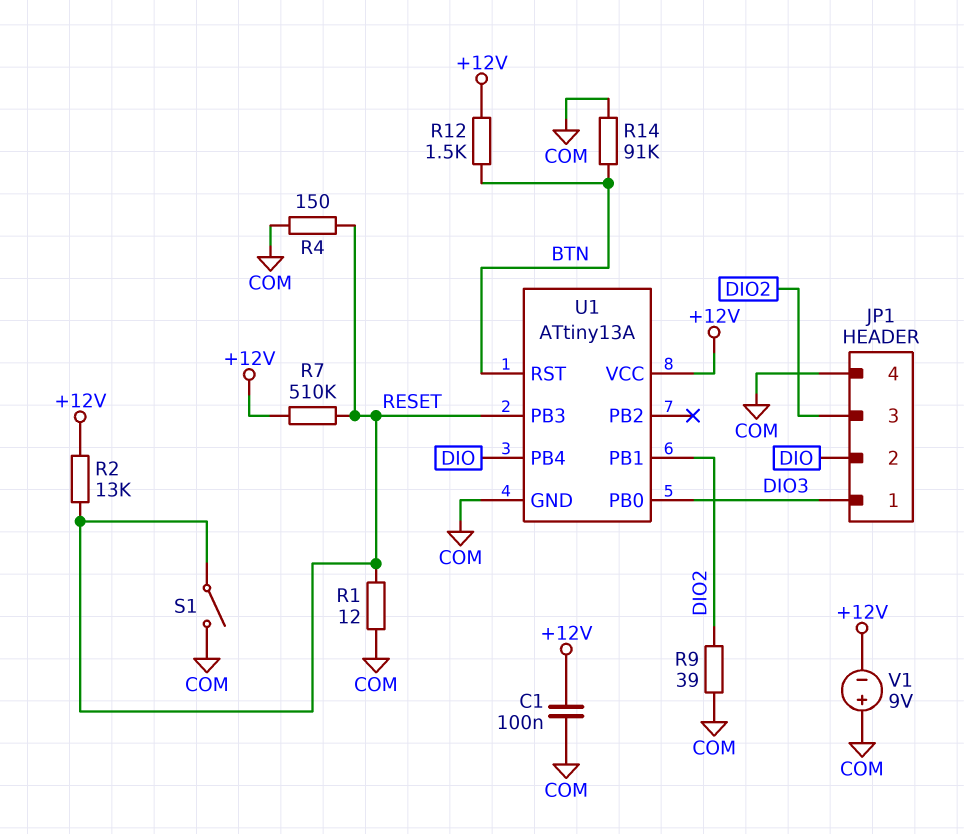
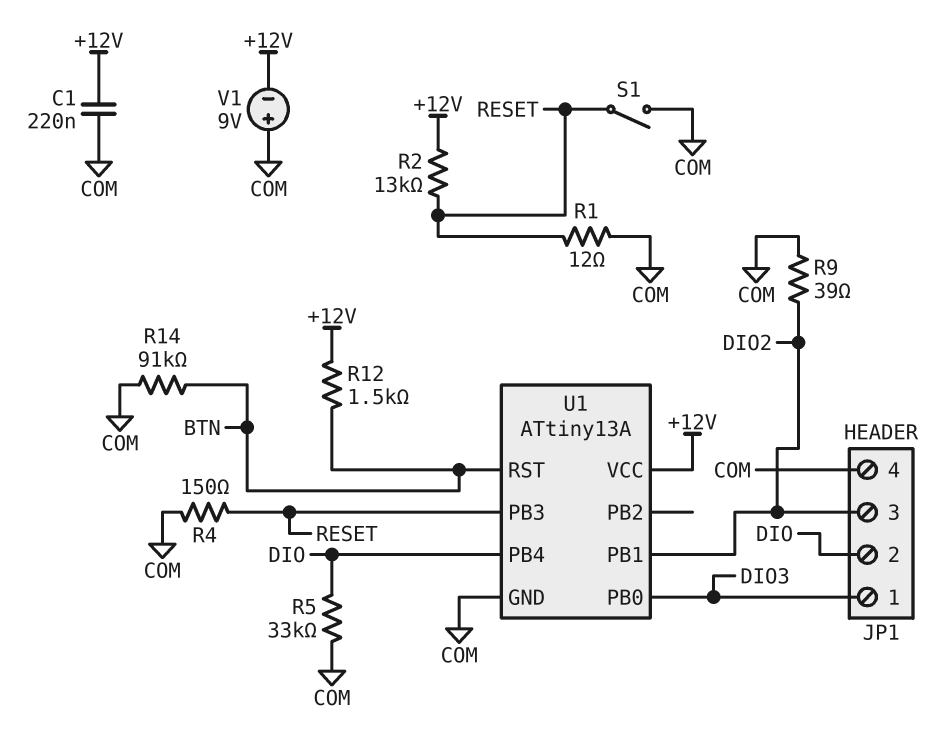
C1: 100nF (+12V, COM) -> 220nF (+12V, COM)
R5: none -> 33k (COM, DIO)
R7: 510k (+12V, RESET) -> none

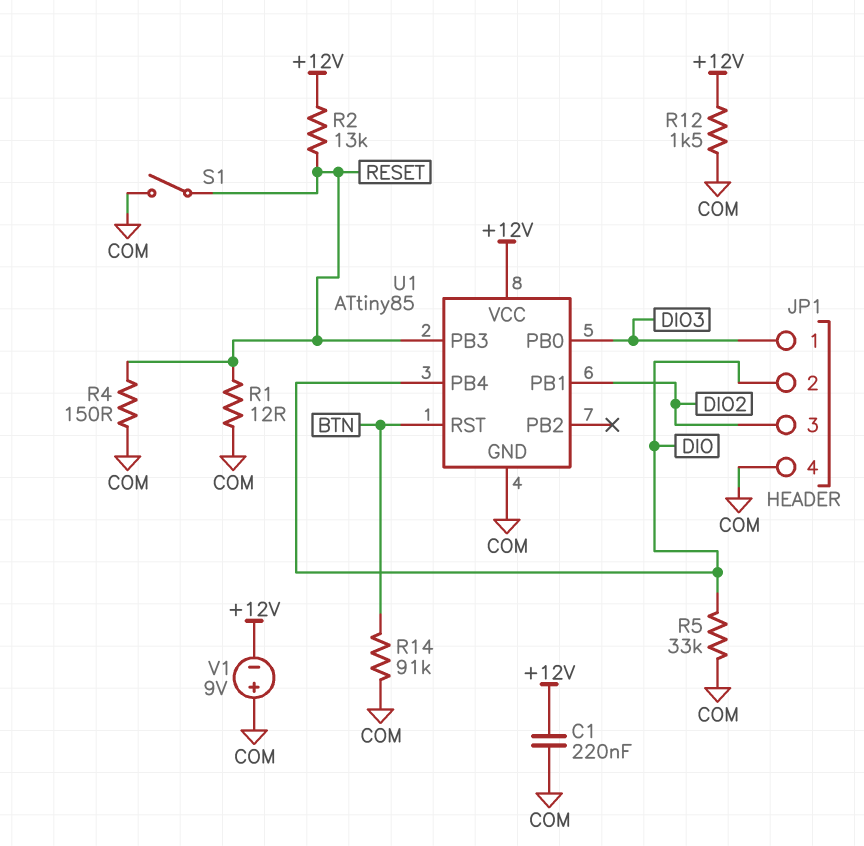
R9: 39 (COM, DIO2) -> none
R12: 1.5k (+12V, BTN) -> 1.5k (+12V, COM)
U1: ATtiny13A -> ATtiny85

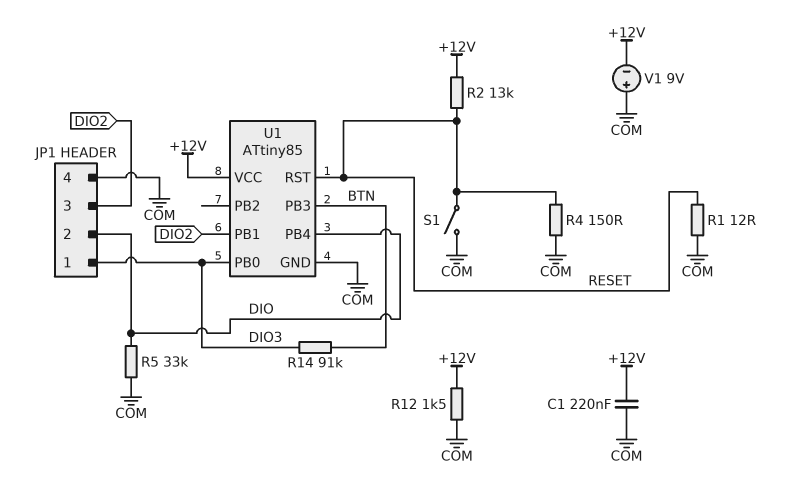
R14: 91k (BTN, COM) -> 91k (BTN, DIO3)
U1 pin PB3: RESET -> BTN
U1 pin RST: BTN -> RESET

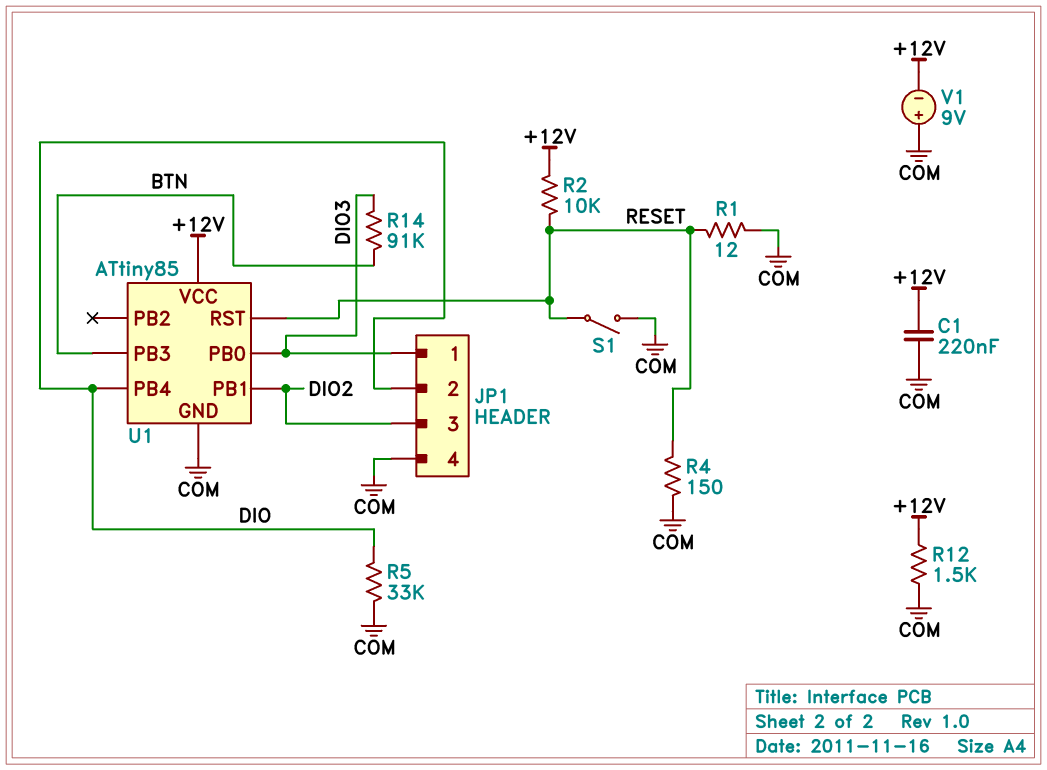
R2: 13k (+12V, RESET) -> 10k (+12V, RESET)

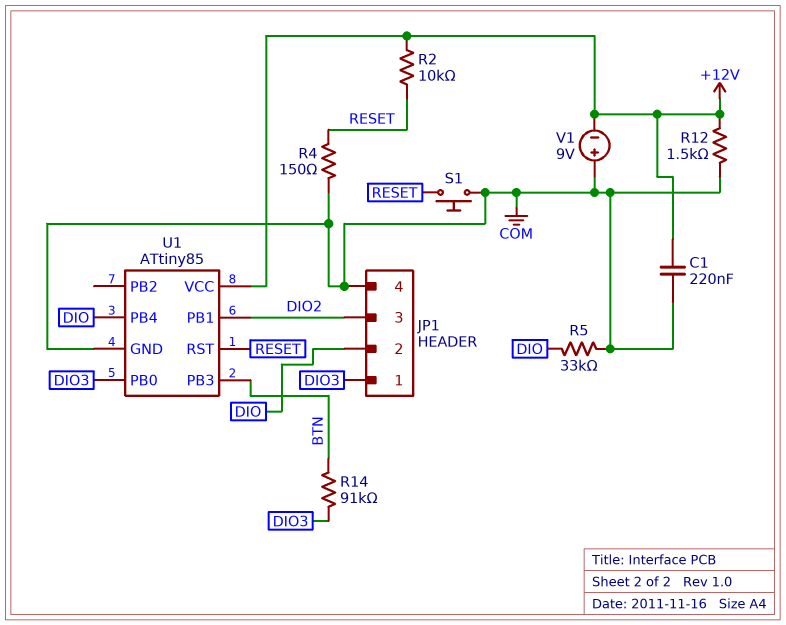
R1: 12 (COM, RESET) -> none
S1: switch (COM, RESET) -> button (COM, RESET)

